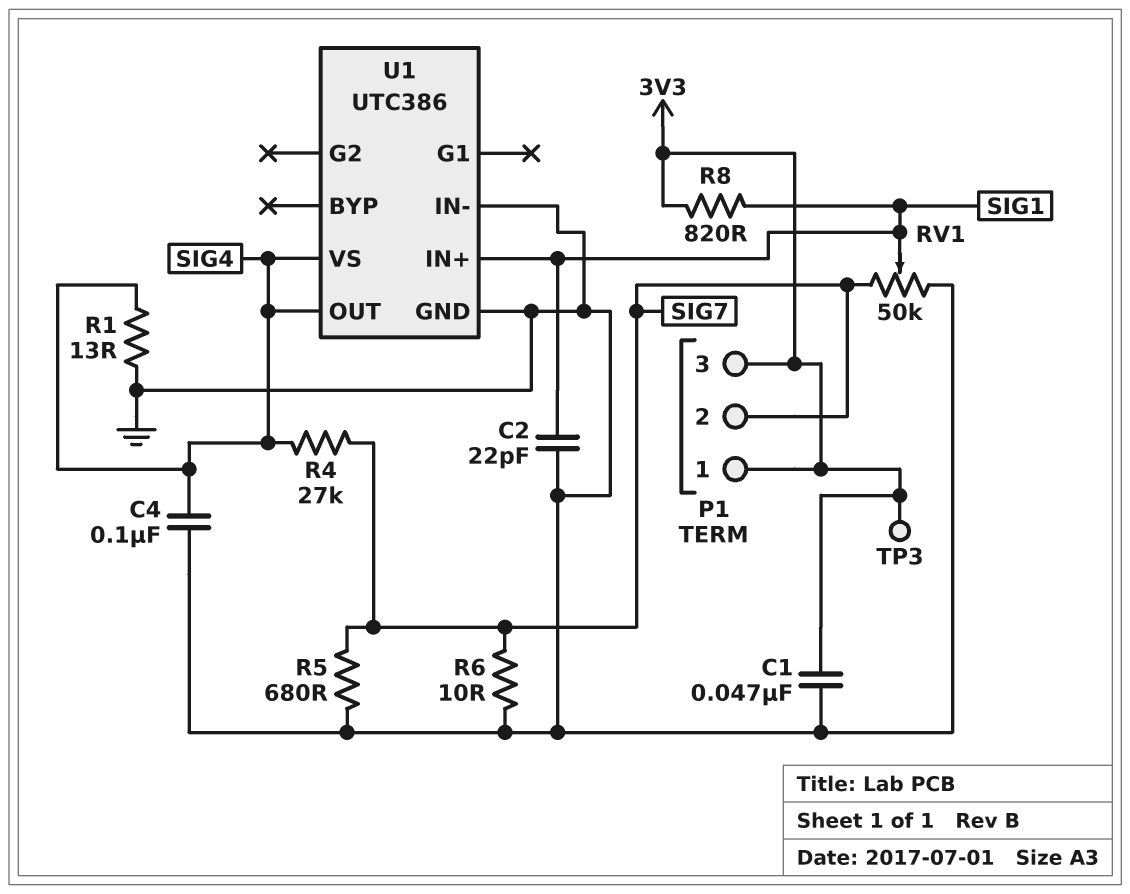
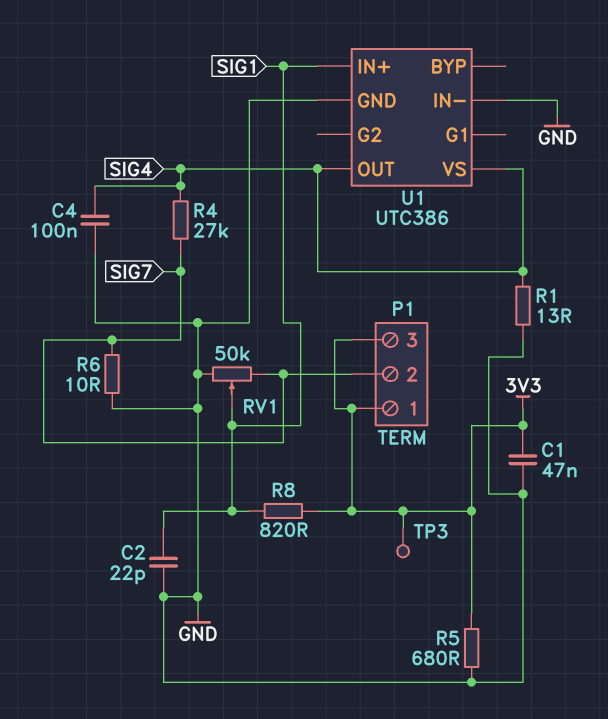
R5: 680 (GND, SIG7) -> 680 (3V3, GND)

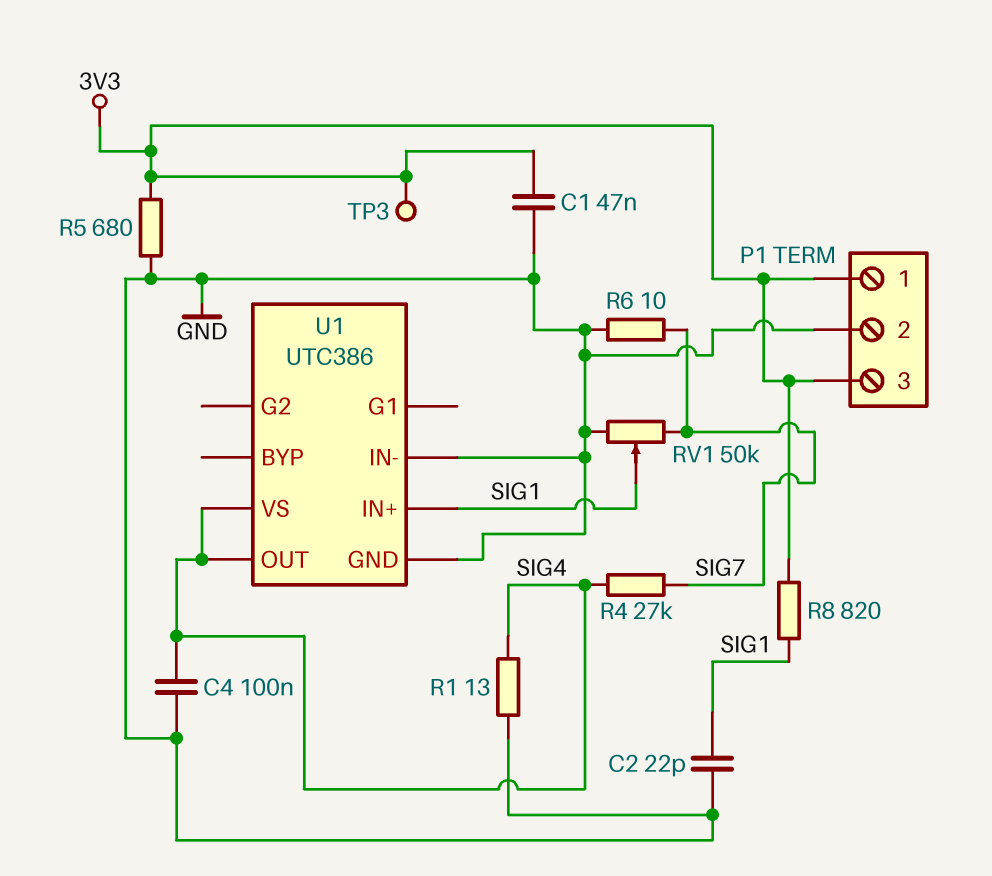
P1 pin 2: SIG7 -> GND

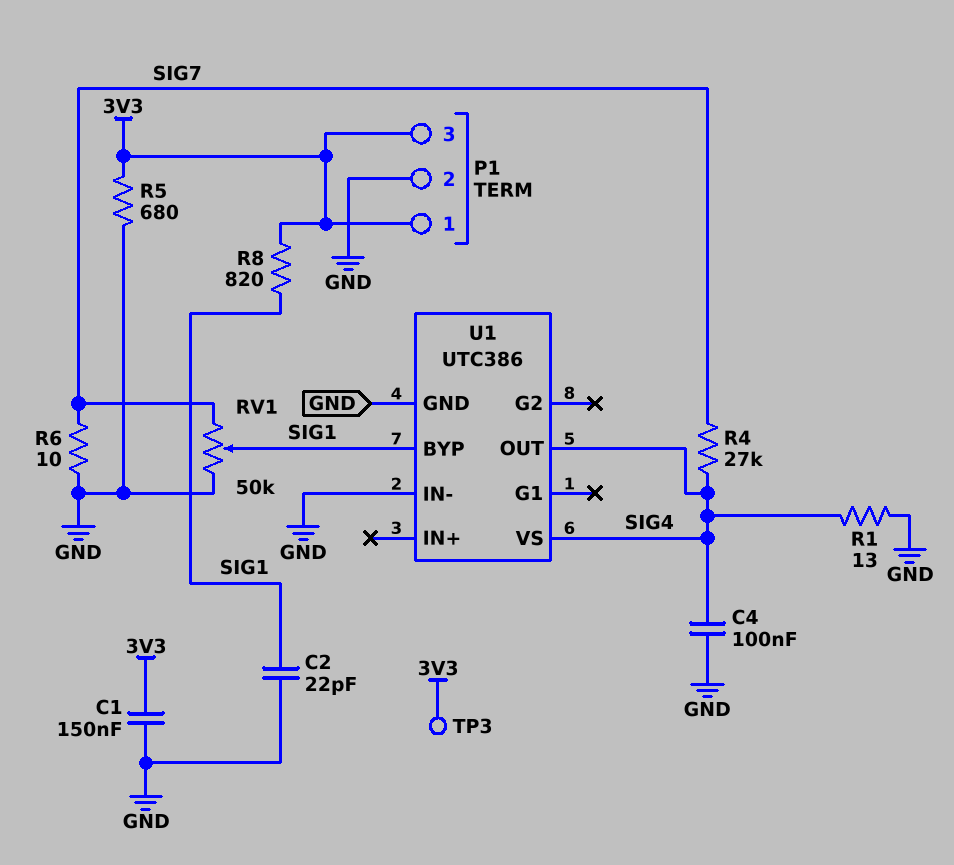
C1: 47nF (3V3, GND) -> 150nF (3V3, GND)
U1 pin BYP: none -> SIG1
U1 pin IN+: SIG1 -> none

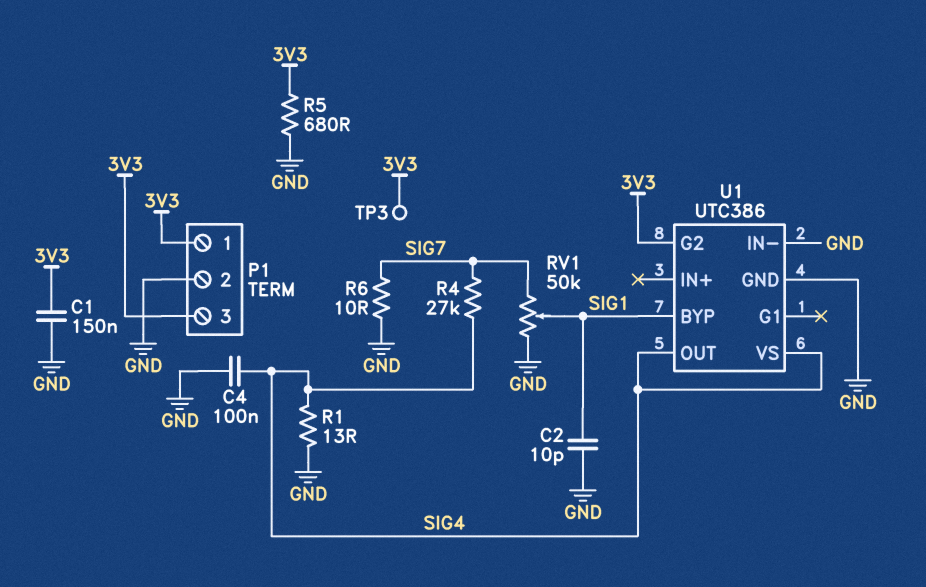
C2: 22pF (GND, SIG1) -> 10pF (GND, SIG1)
R8: 820 (3V3, SIG1) -> none
U1 pin G2: none -> 3V3

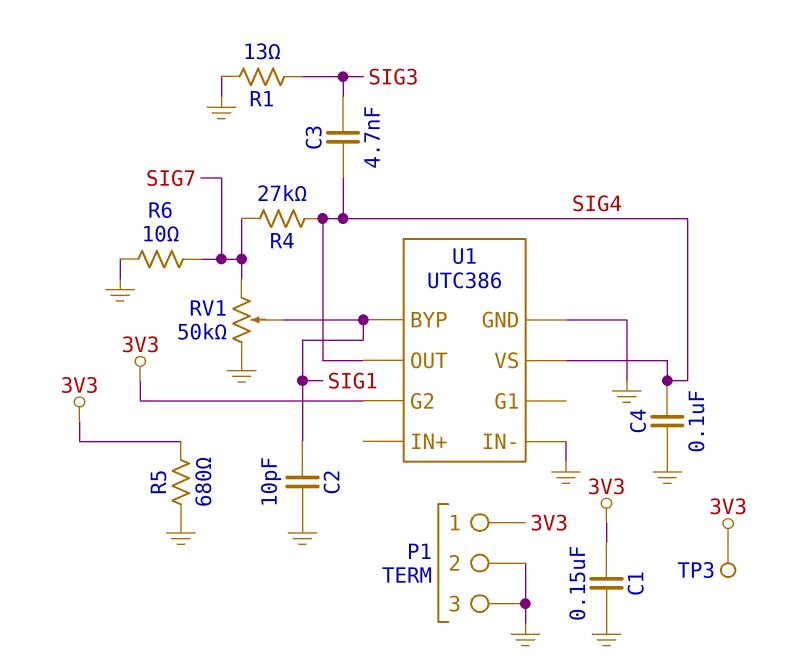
C3: none -> 4.7nF (SIG3, SIG4)
P1 pin 3: 3V3 -> GND
R1: 13 (GND, SIG4) -> 13 (GND, SIG3)

